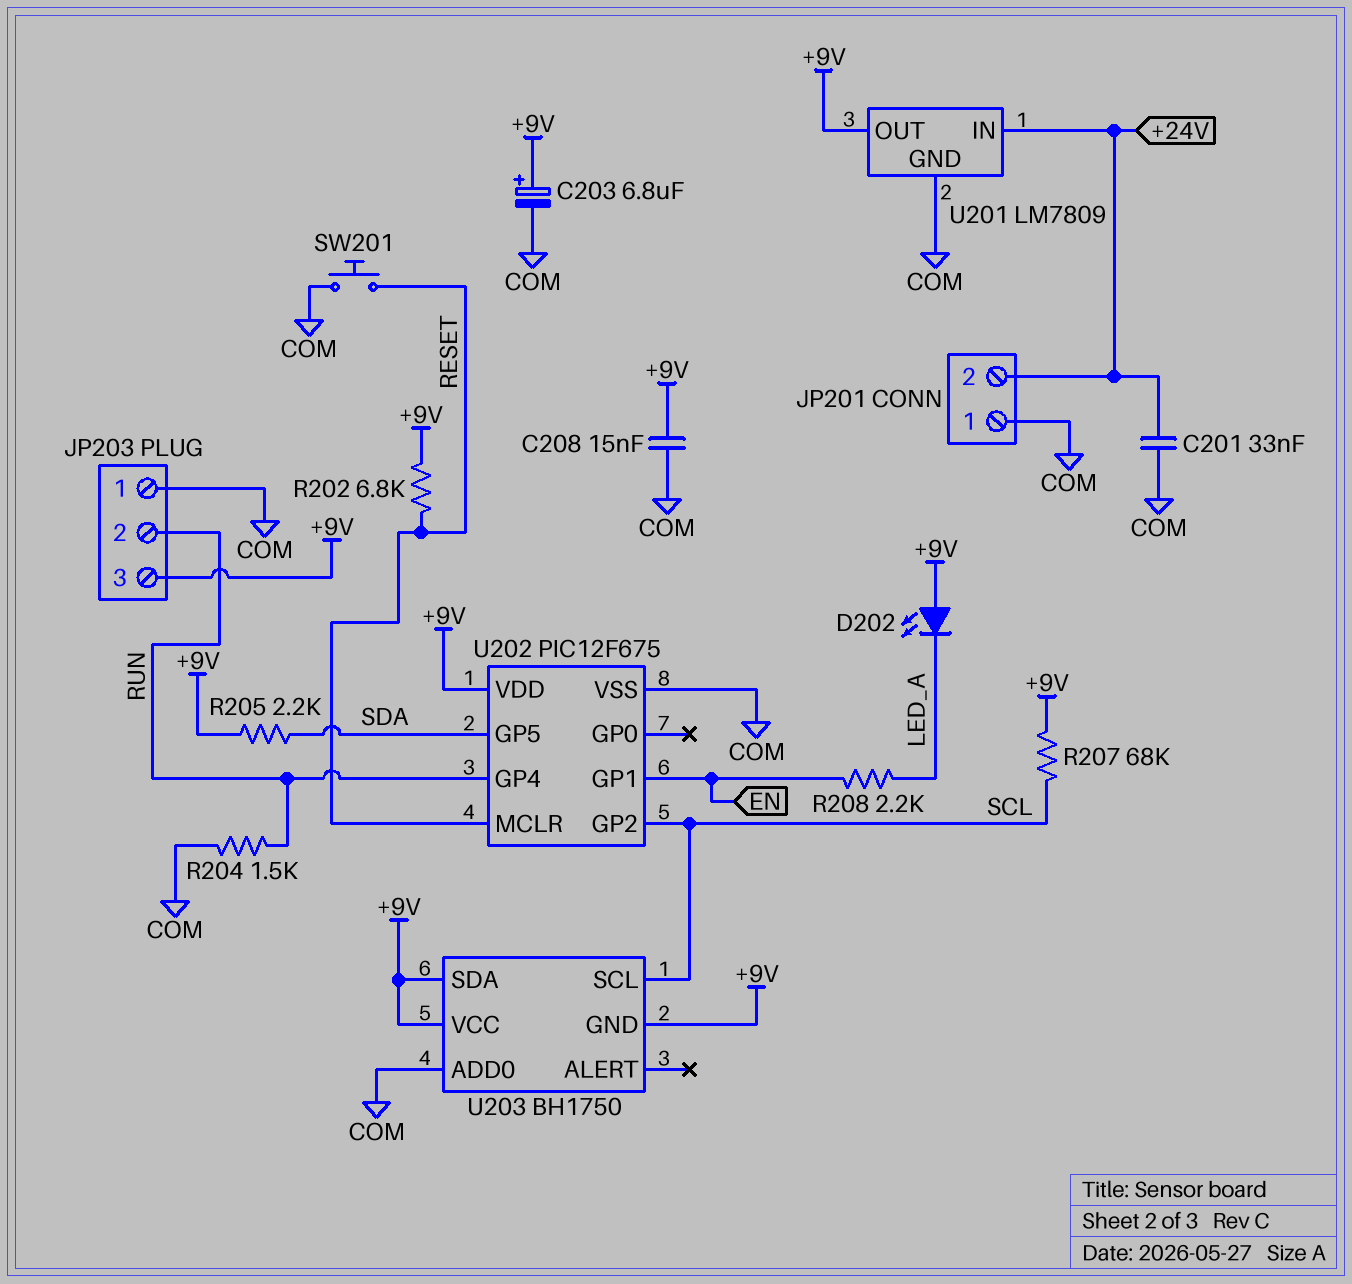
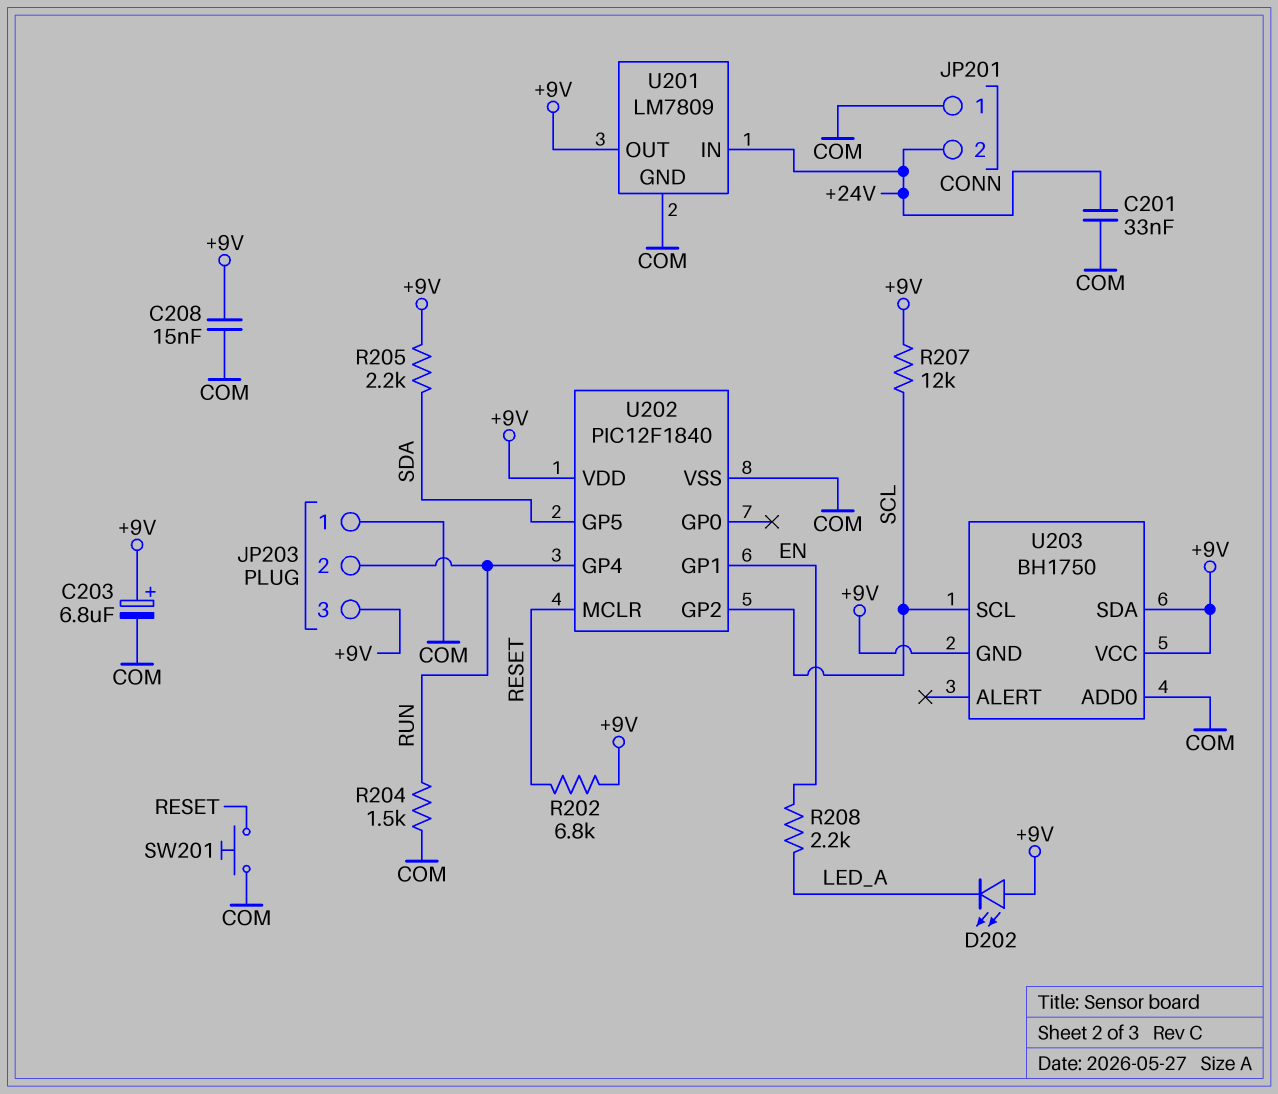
R207: 68k (+9V, SCL) -> 12k (+9V, SCL)
U202: PIC12F675 -> PIC12F1840

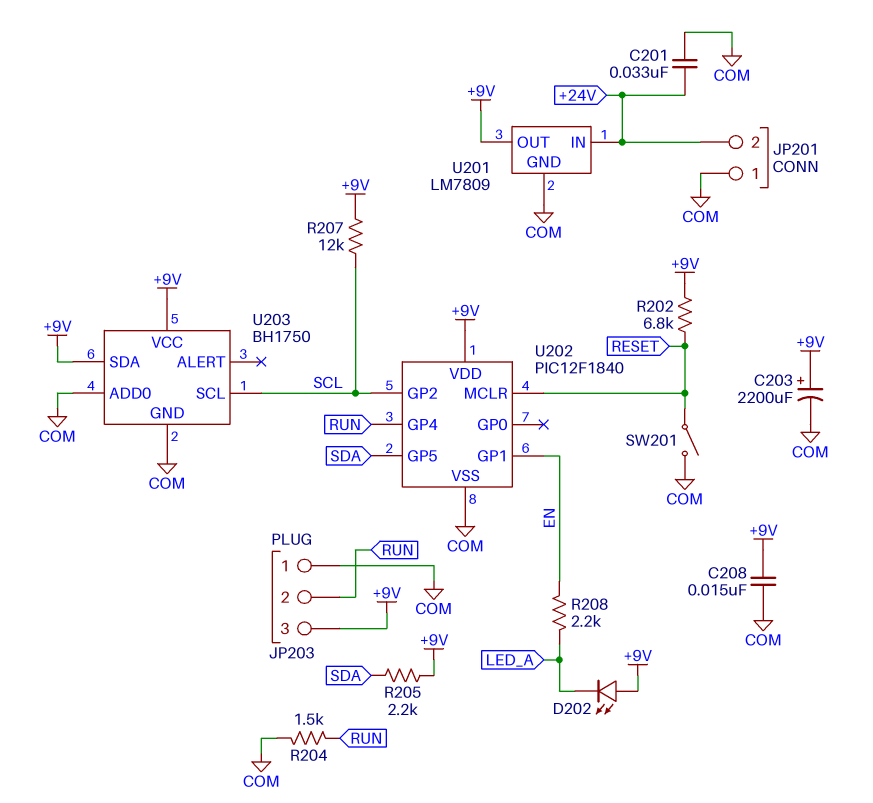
C203: 6.8uF (plus +9V, minus COM) -> 2200uF (plus +9V, minus COM)
SW201: button (COM, RESET) -> switch (COM, RESET)
U203 pin GND: +9V -> COM

